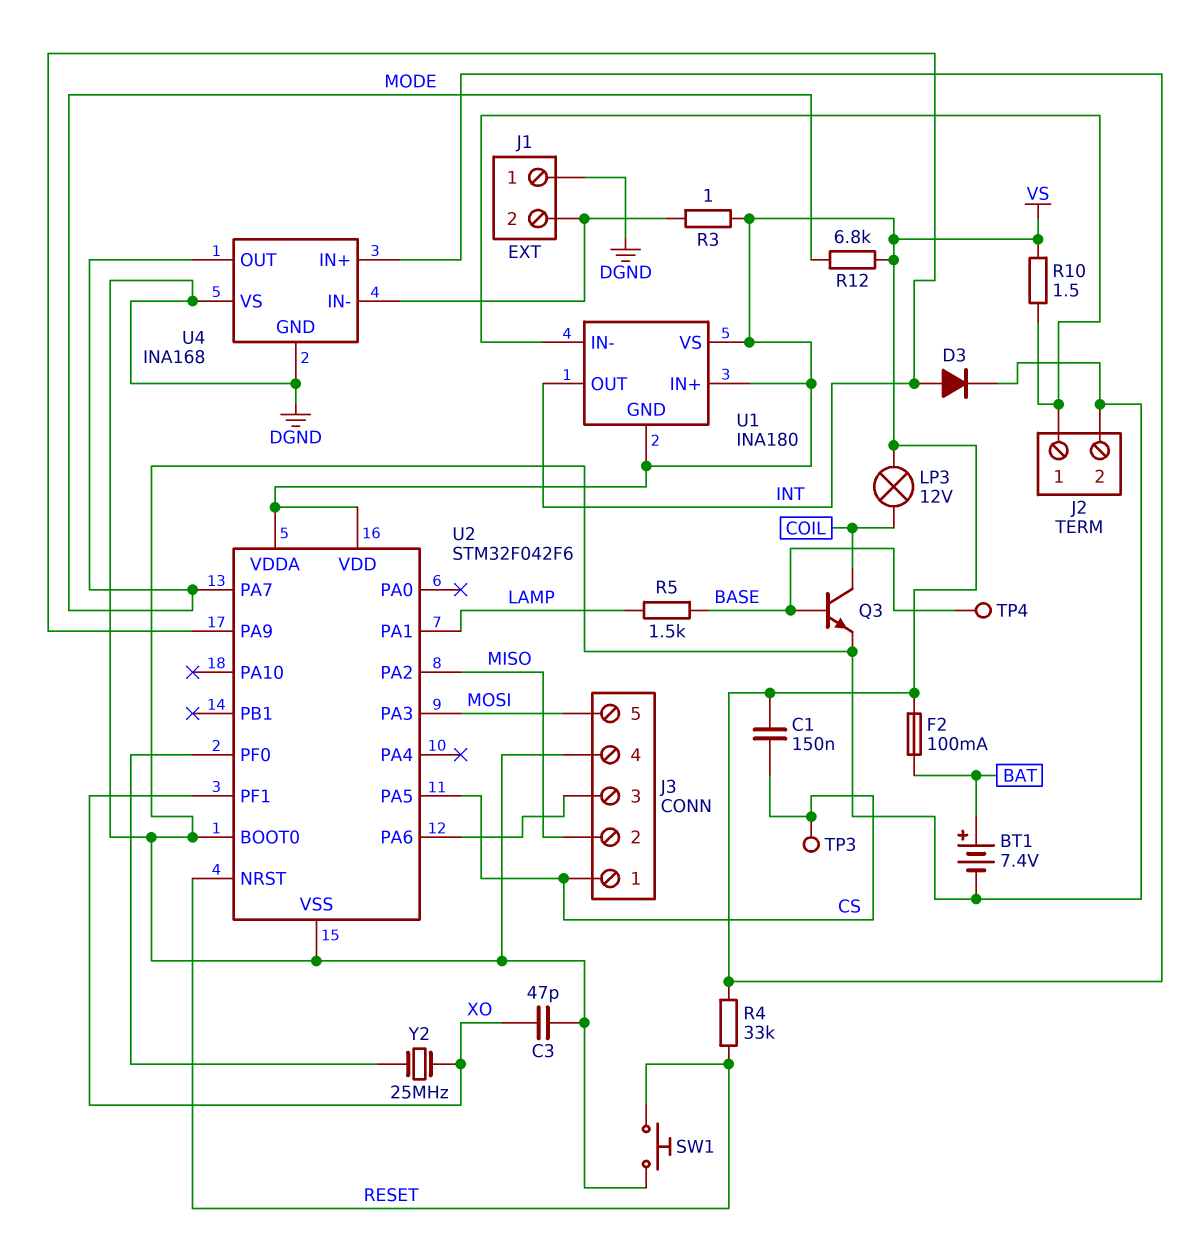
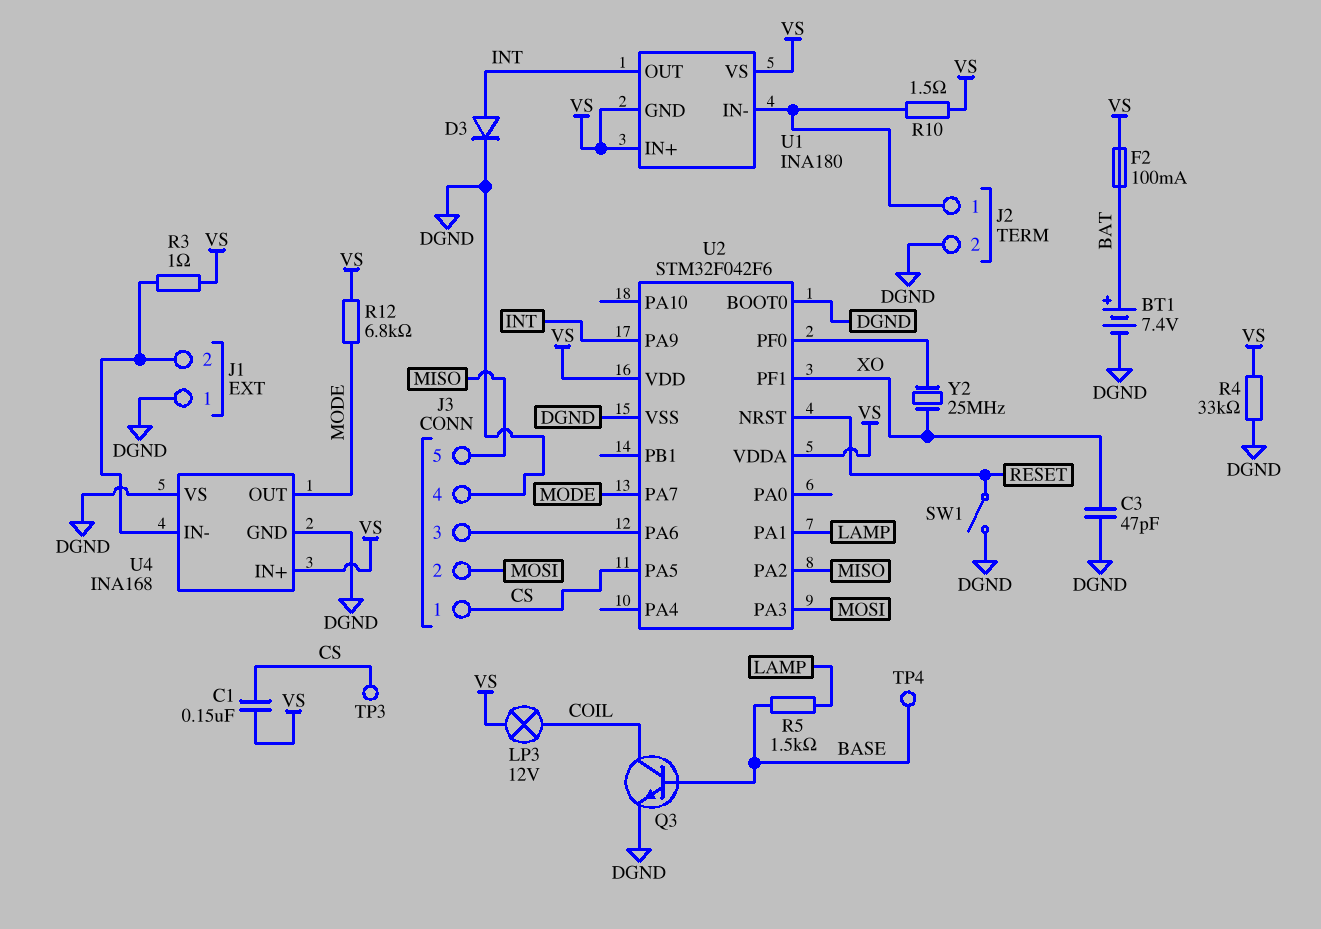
J3 pin 2: MISO -> MOSI
J3 pin 5: MOSI -> MISO
R4: 33k (RESET, VS) -> 33k (DGND, VS)
SW1: button (DGND, RESET) -> switch (DGND, RESET)

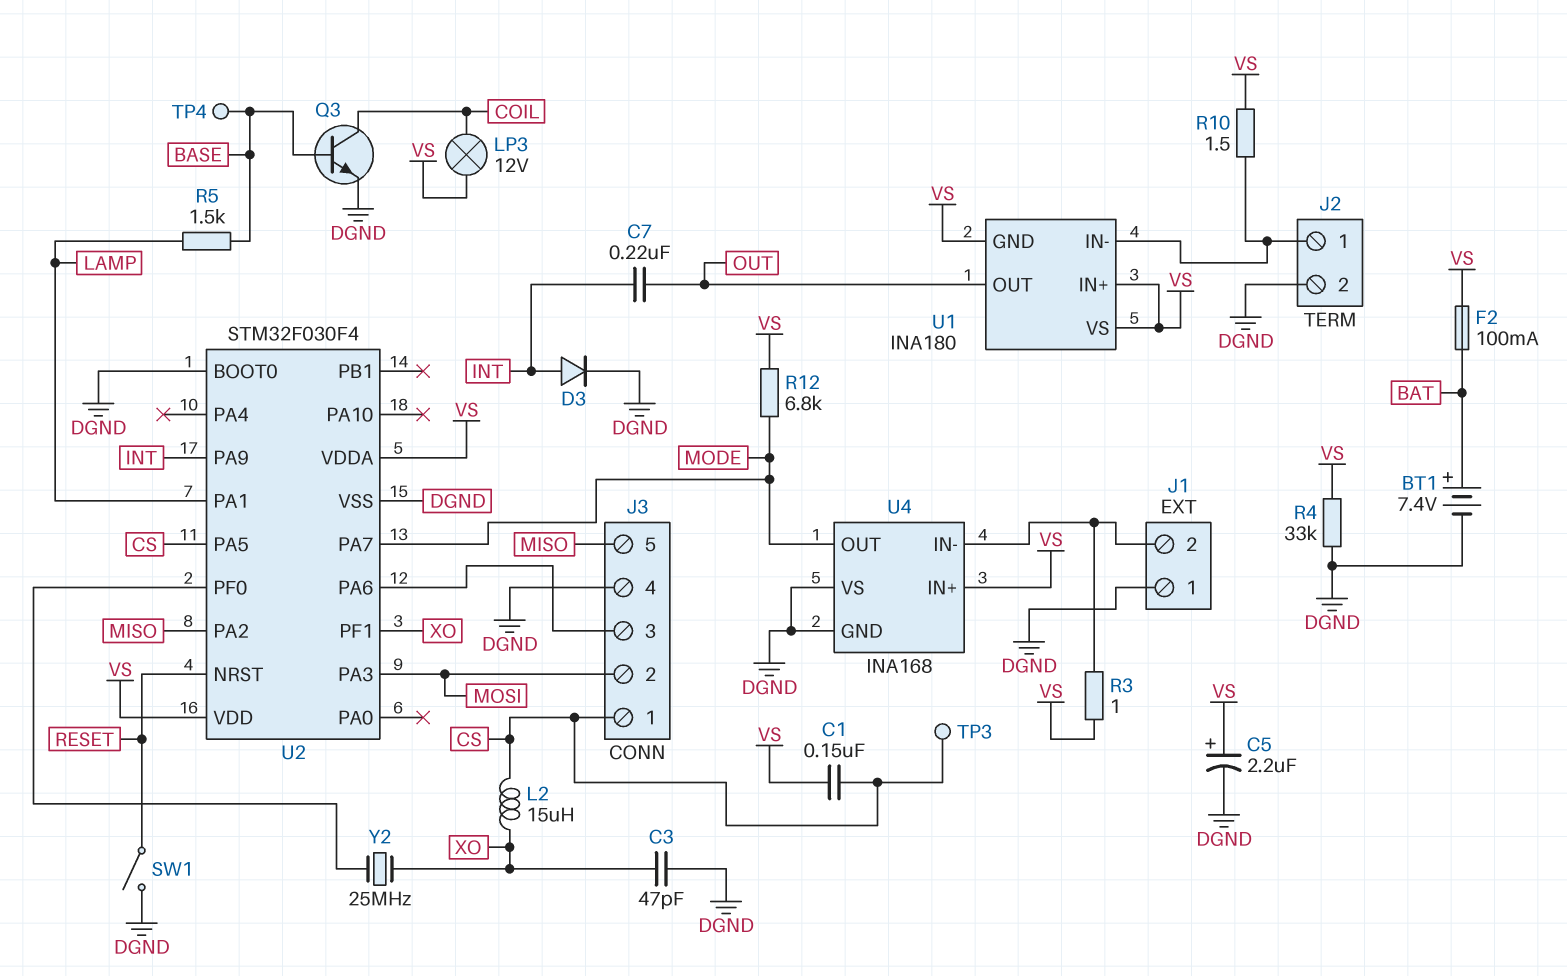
C5: none -> 2.2uF (plus VS, minus DGND)
C7: none -> 220nF (INT, OUT)
L2: none -> 15uH (CS, XO)
U1 pin OUT: INT -> OUT
U2: STM32F042F6 -> STM32F030F4

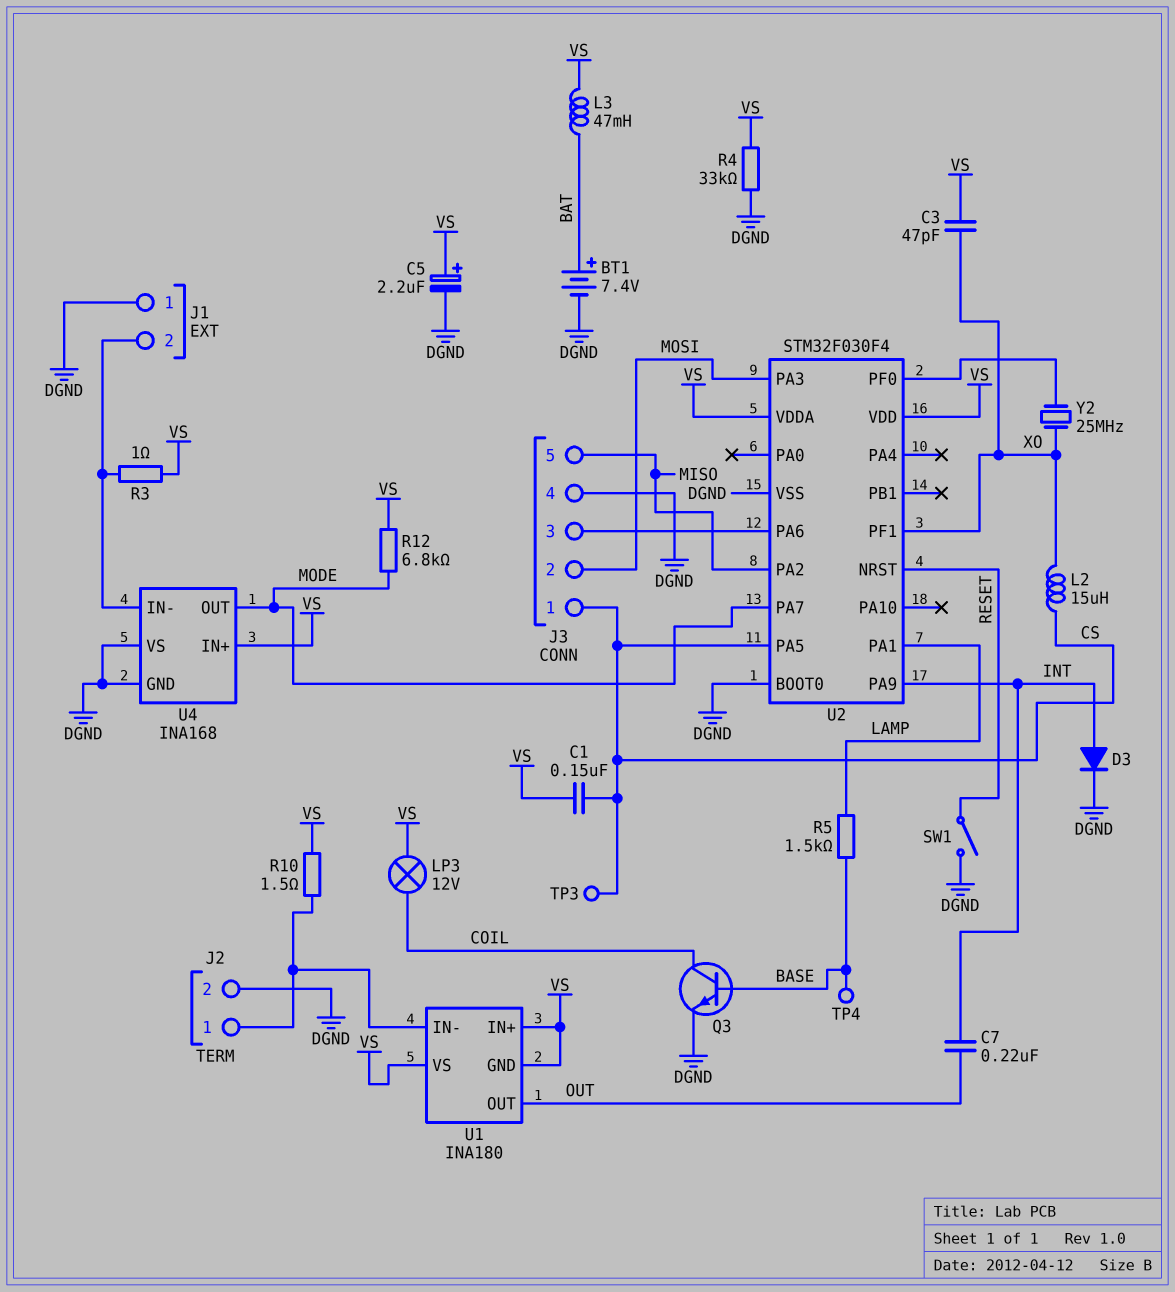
C3: 47pF (DGND, XO) -> 47pF (VS, XO)
F2: 100mA (BAT, VS) -> none
L3: none -> 47mH (BAT, VS)

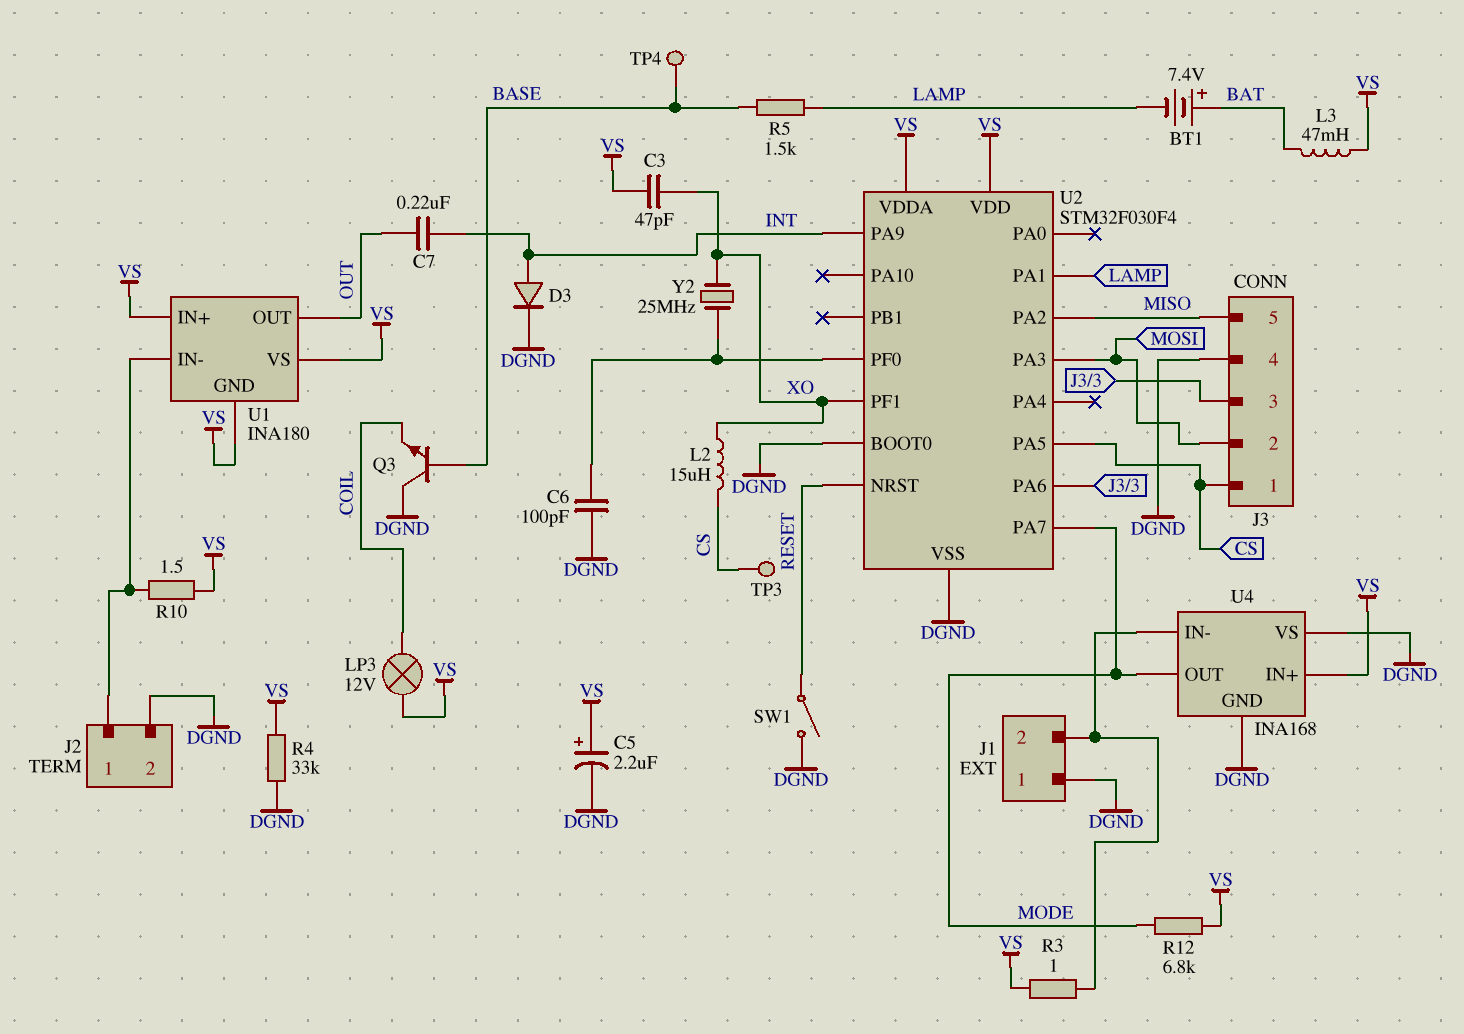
BT1: 7.4V (plus BAT, minus DGND) -> 7.4V (plus BAT, minus LAMP)
C1: 150nF (CS, VS) -> none
C6: none -> 100pF (DGND, U2/PF0)
Q3: NPN (B BASE, C COIL, E DGND) -> NPN (B BASE, C DGND, E COIL)

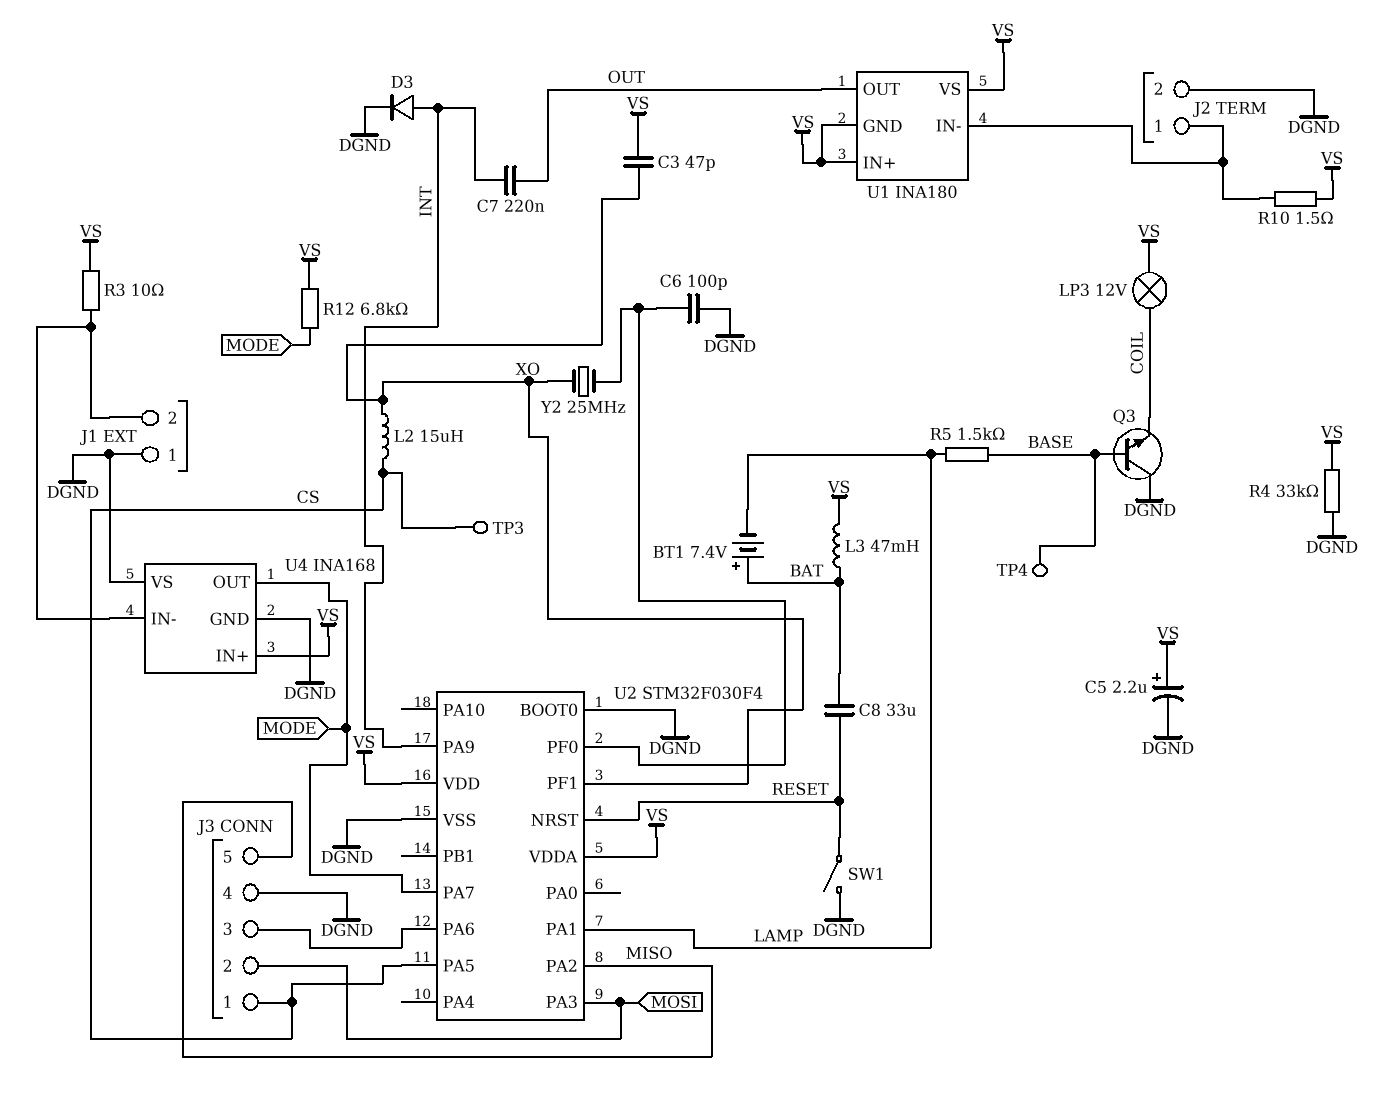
C8: none -> 33uF (BAT, RESET)
R3: 1 (J1/2, VS) -> 10 (J1/2, VS)

